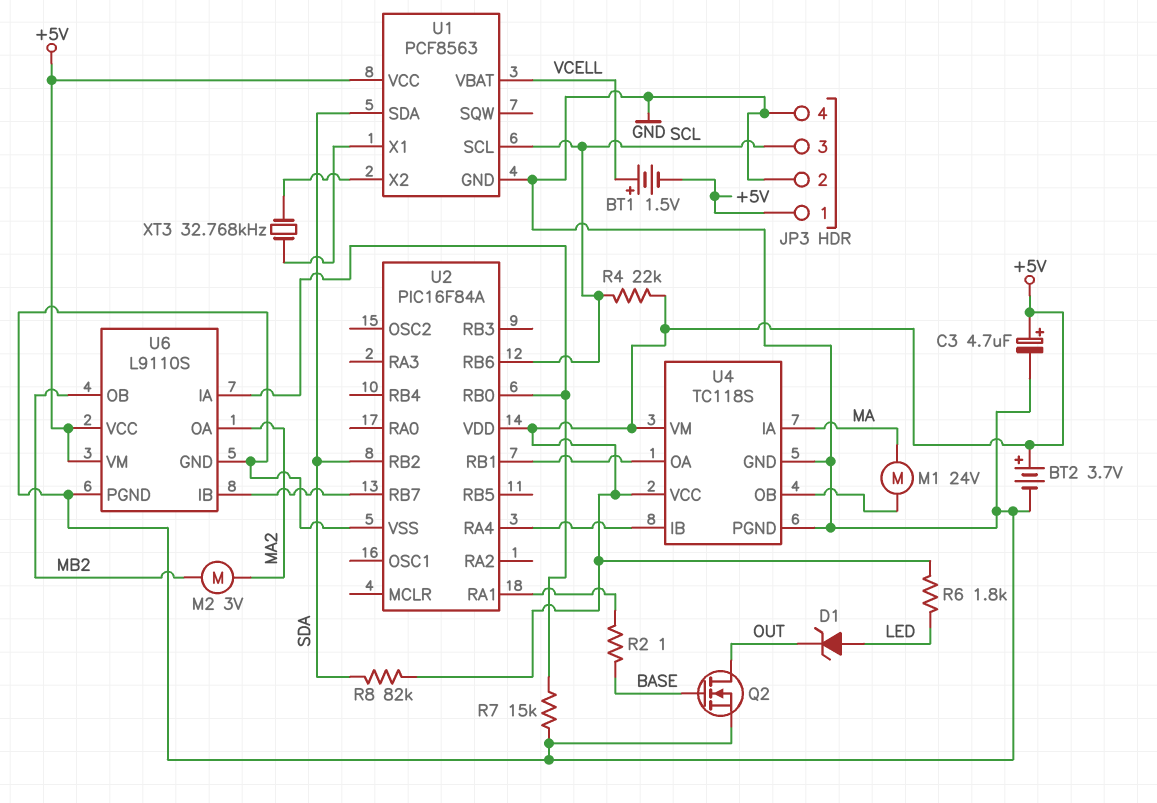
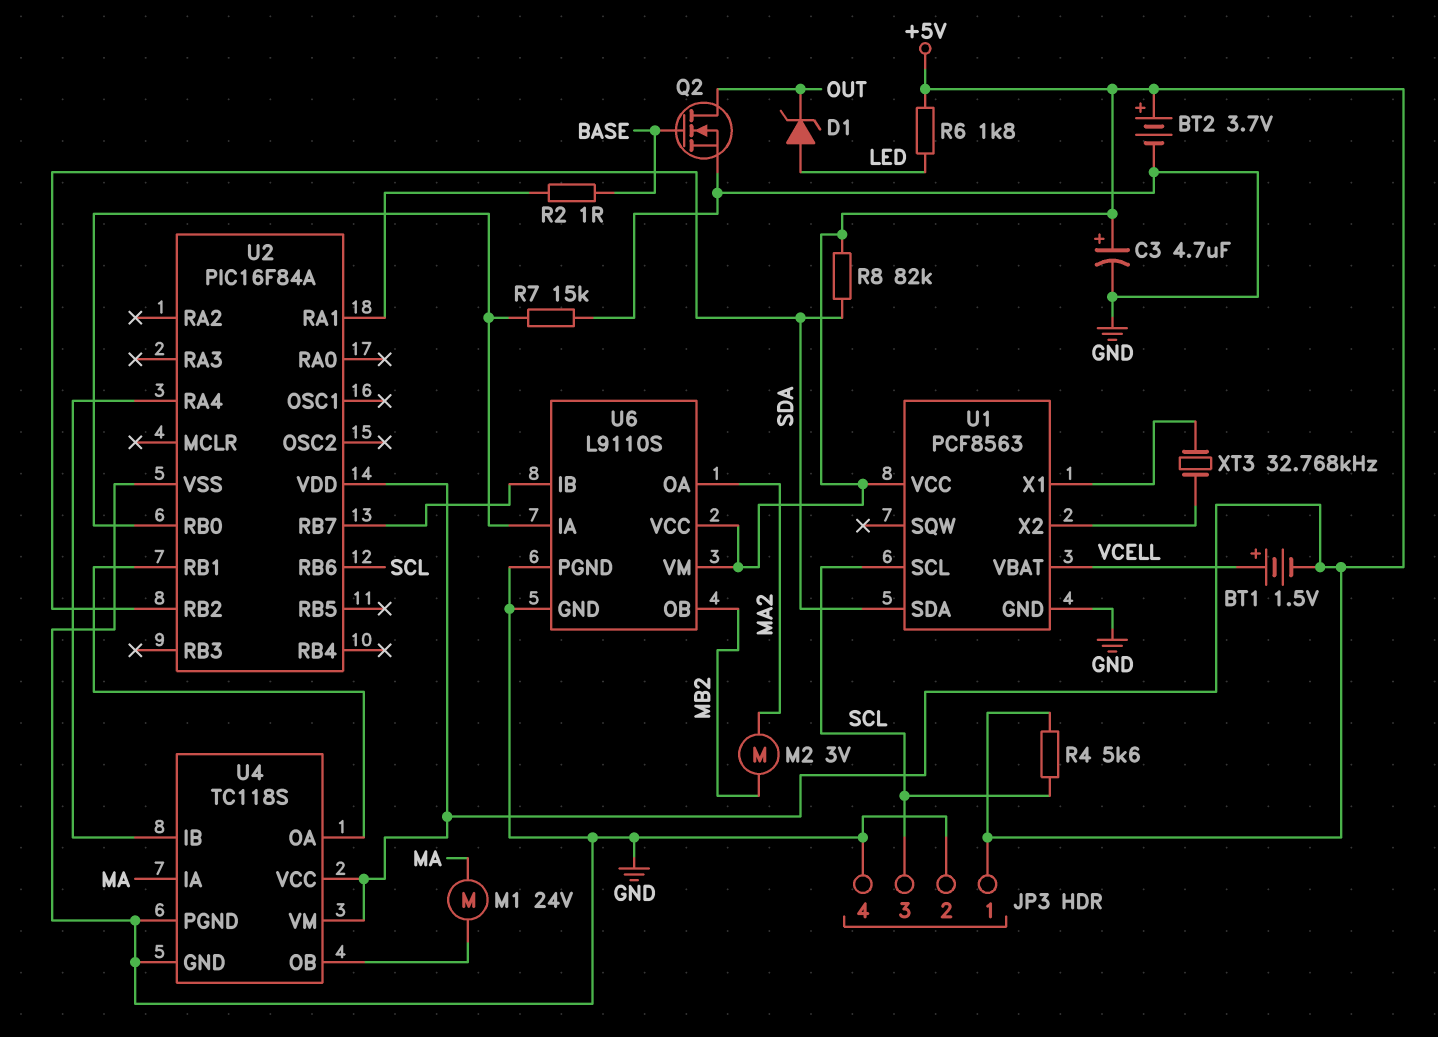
R4: 22k (+5V, SCL) -> 5.6k (+5V, SCL)

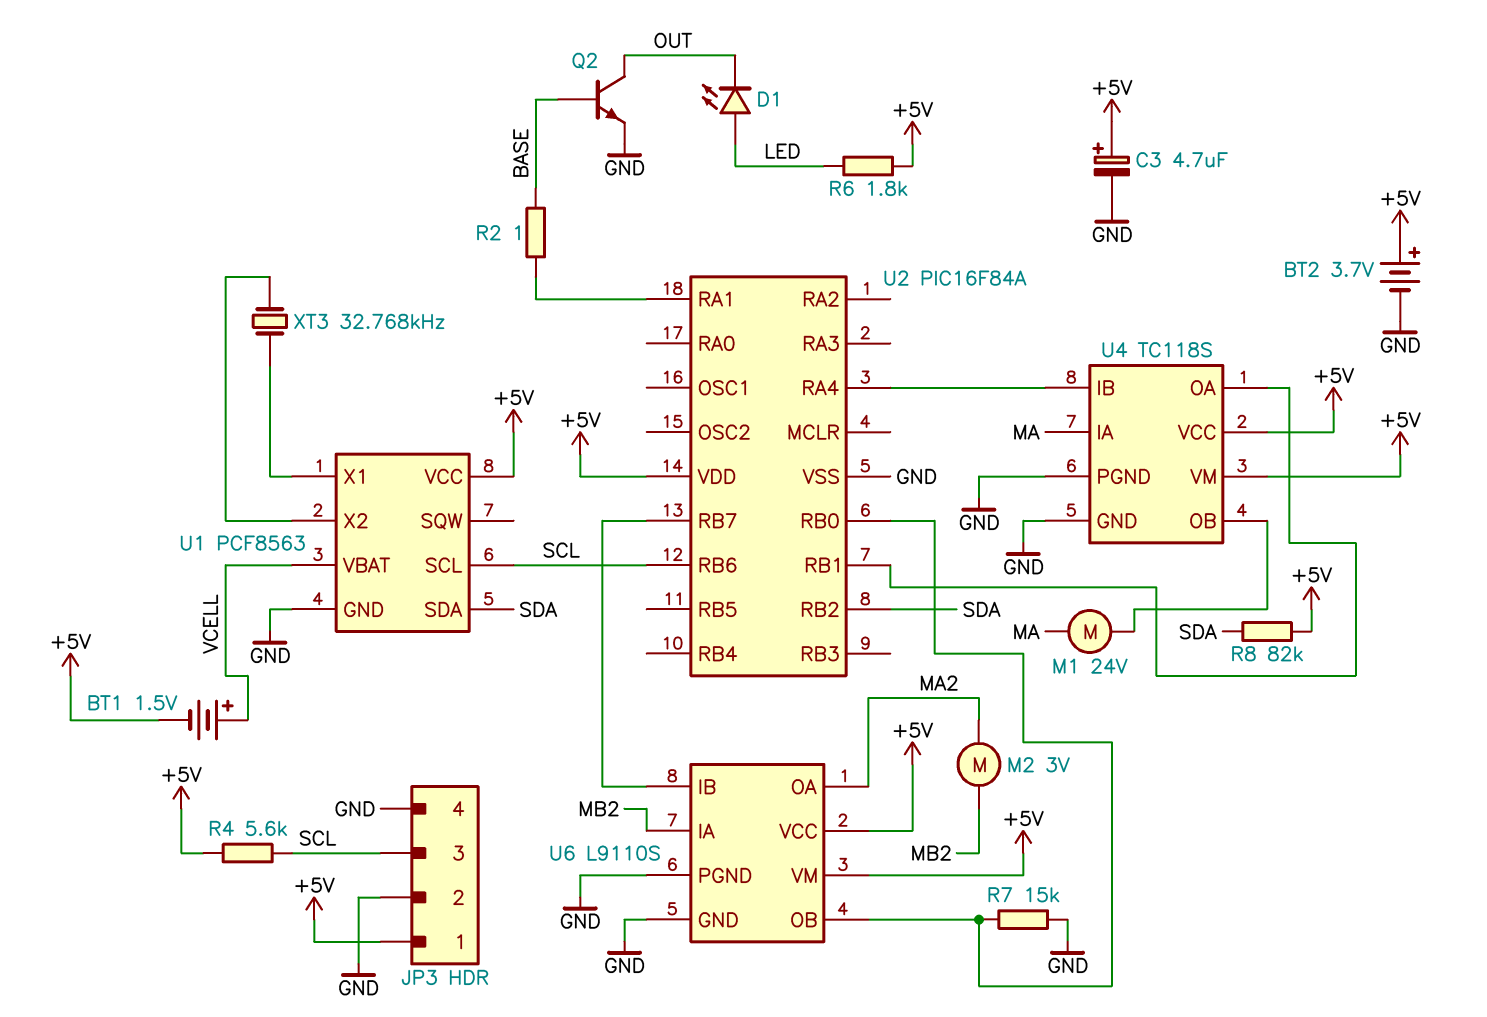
D1: zener (A LED, K OUT) -> LED (A LED, K OUT)
Q2: NMOS (G BASE, D OUT, S GND) -> NPN (B BASE, C OUT, E GND)
U6 pin IA: U2/RB0 -> MB2
U6 pin OB: MB2 -> U2/RB0

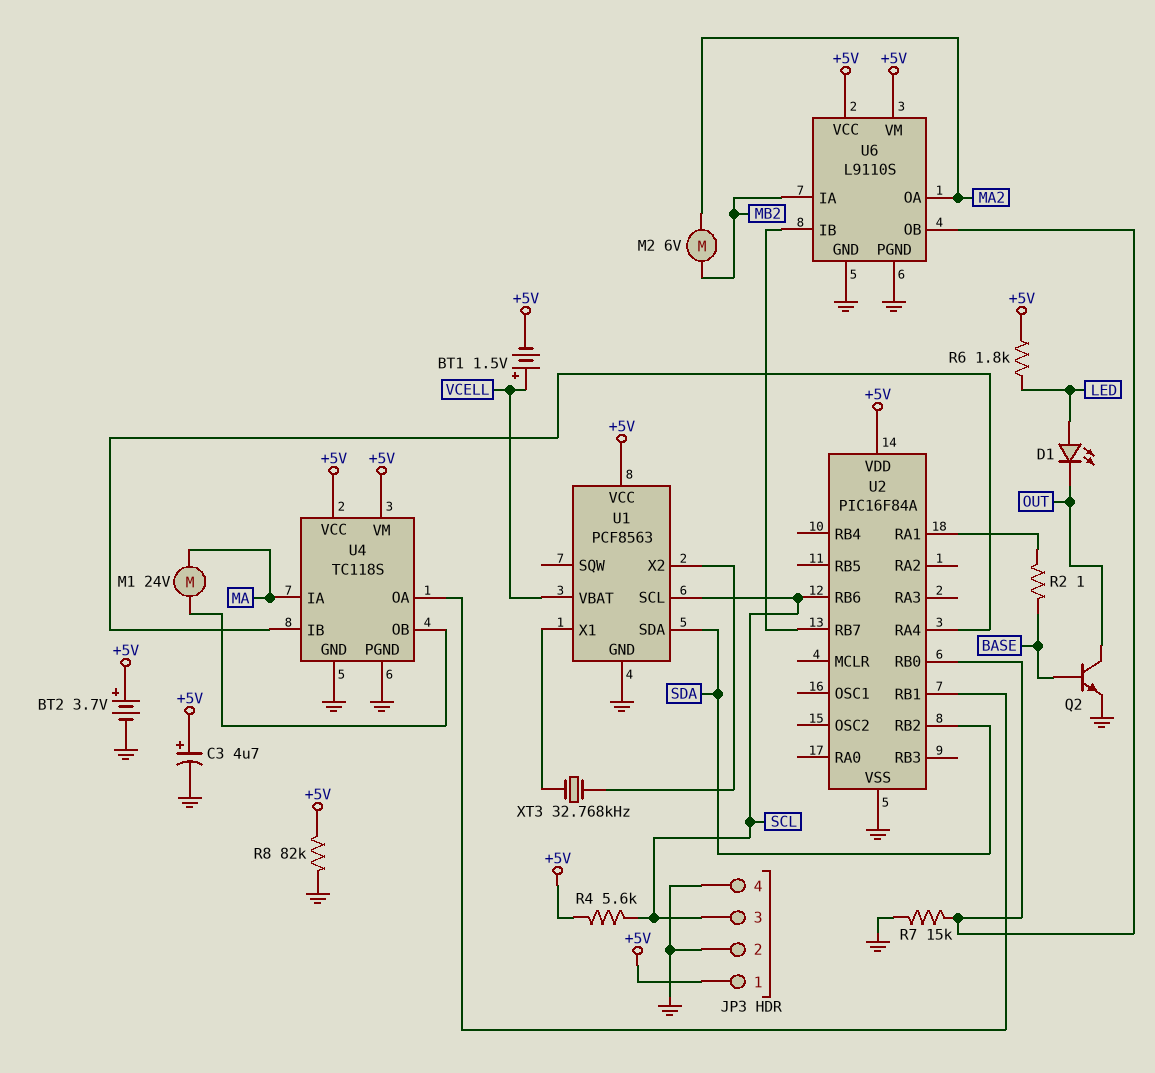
M2: motor 3V (MA2, MB2) -> motor 6V (MA2, MB2)
R8: 82k (+5V, SDA) -> 82k (+5V, GND)

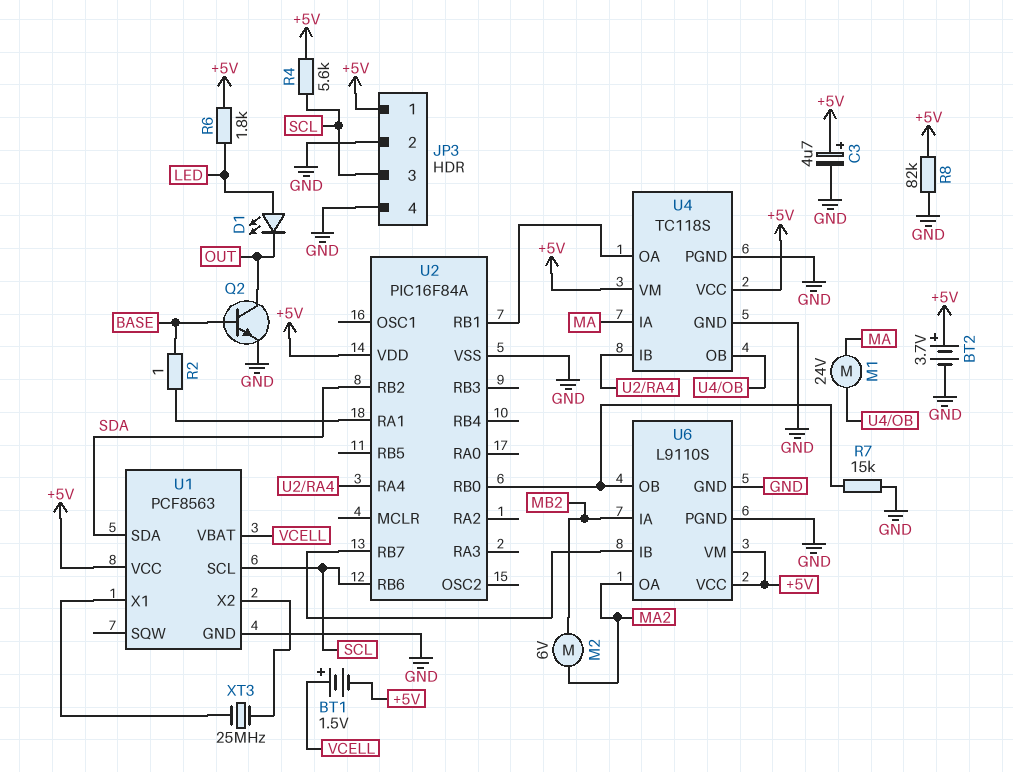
XT3: 32.768kHz (U1/X1, U1/X2) -> 25MHz (U1/X1, U1/X2)

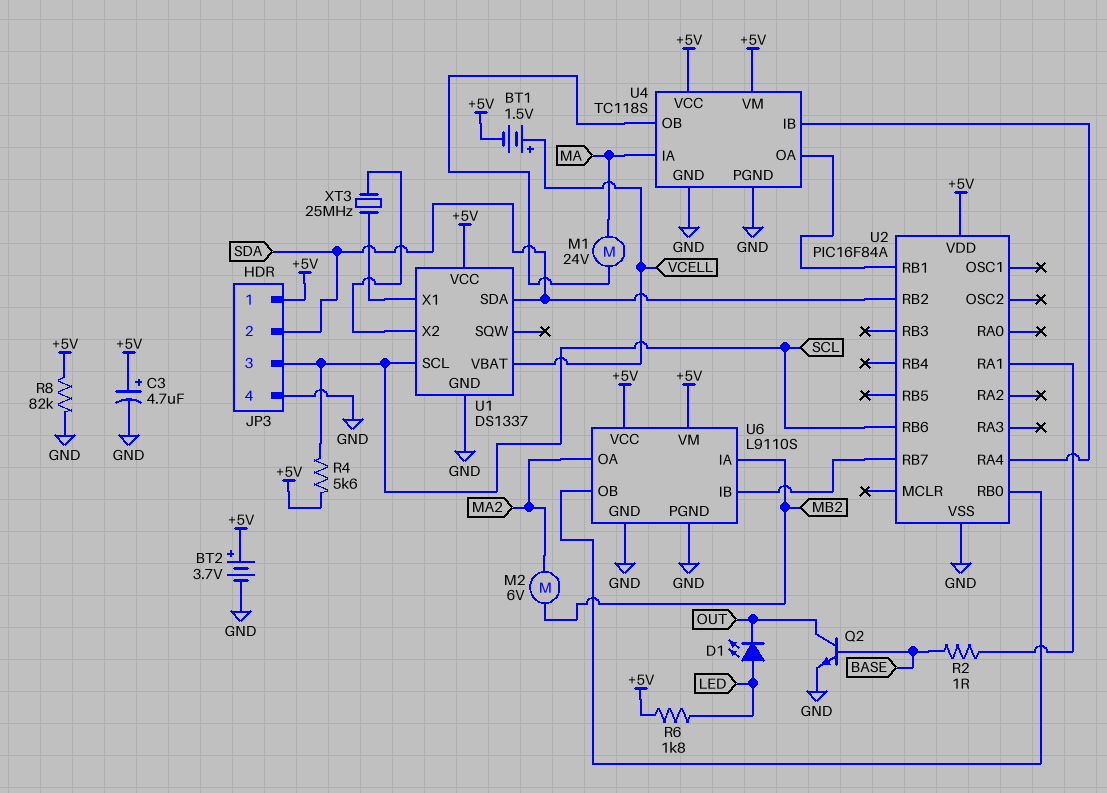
JP3 pin 2: GND -> SDA
R7: 15k (GND, U2/RB0) -> none
U1: PCF8563 -> DS1337

